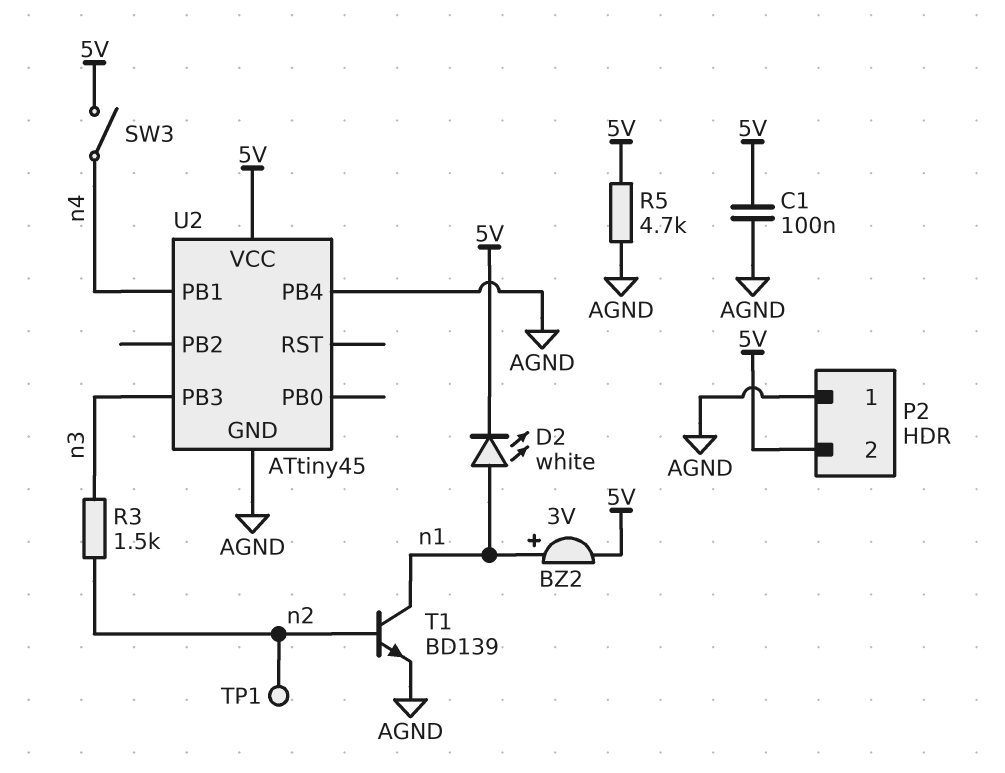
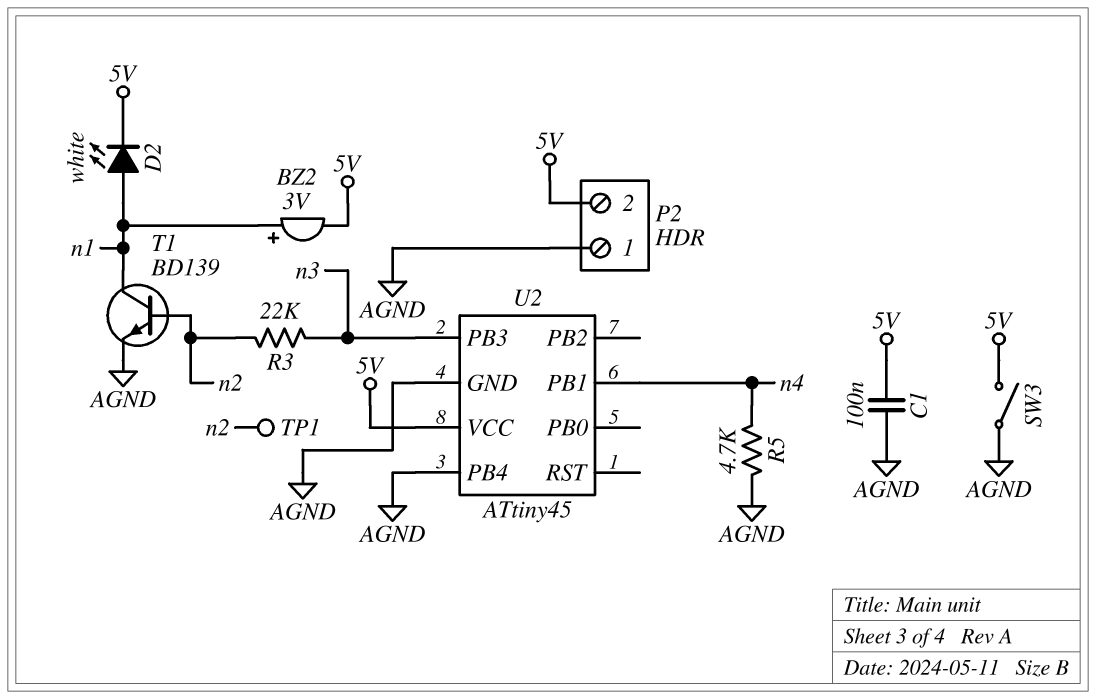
R3: 1.5k (n2, n3) -> 22k (n2, n3)
R5: 4.7k (5V, AGND) -> 4.7k (AGND, n4)
SW3: switch (5V, n4) -> switch (5V, AGND)

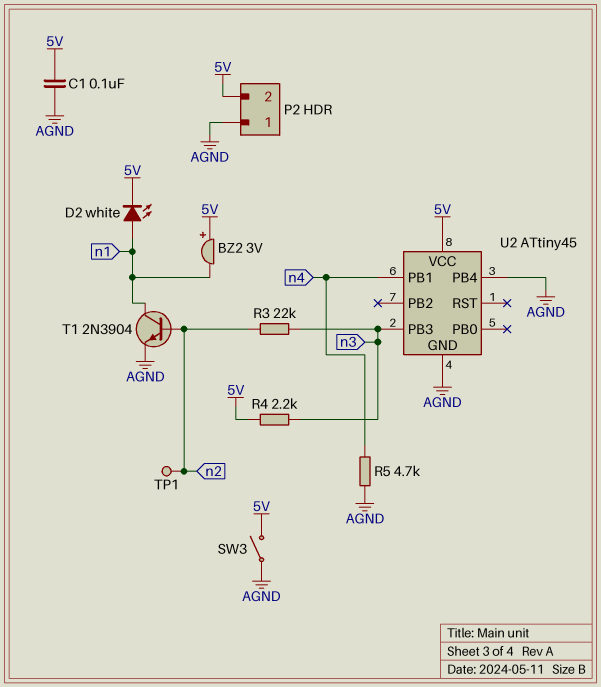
BZ2: buzzer 3V (plus n1, minus 5V) -> buzzer 3V (plus 5V, minus n1)
R4: none -> 2.2k (5V, n3)
T1: NPN BD139 (B n2, C n1, E AGND) -> NPN 2N3904 (B n2, C n1, E AGND)

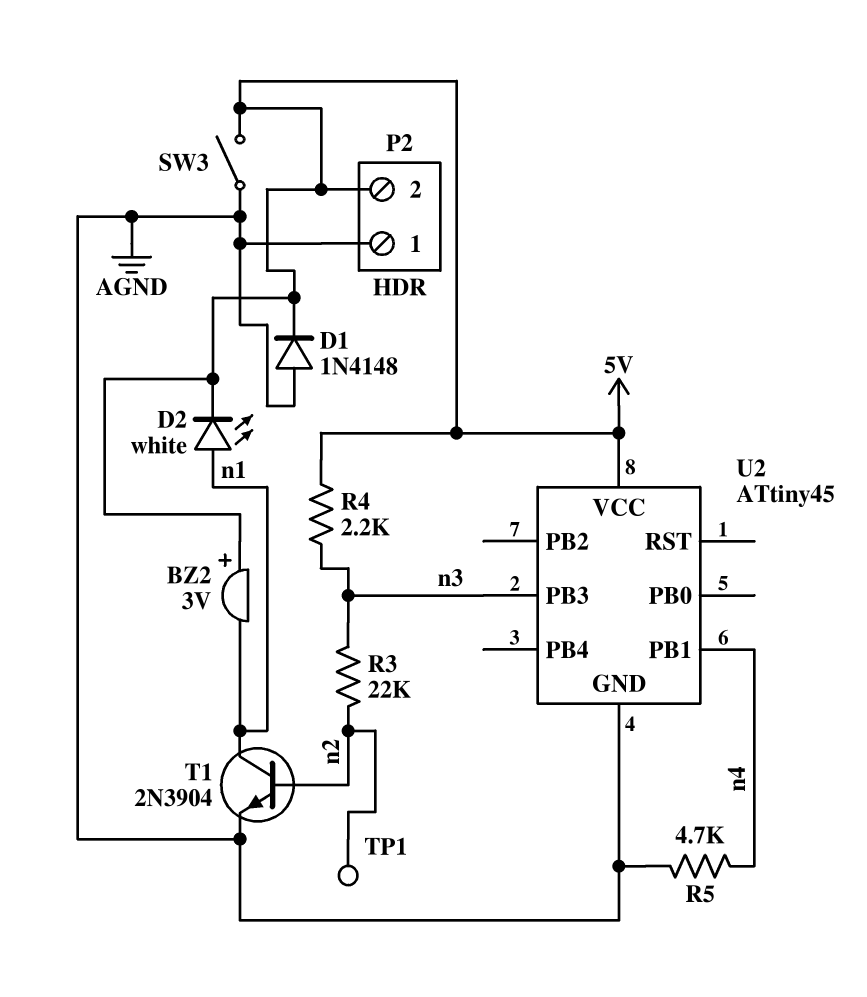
C1: 100nF (5V, AGND) -> none
D1: none -> diode 1N4148 (A AGND, K 5V)
U2 pin PB4: AGND -> none

